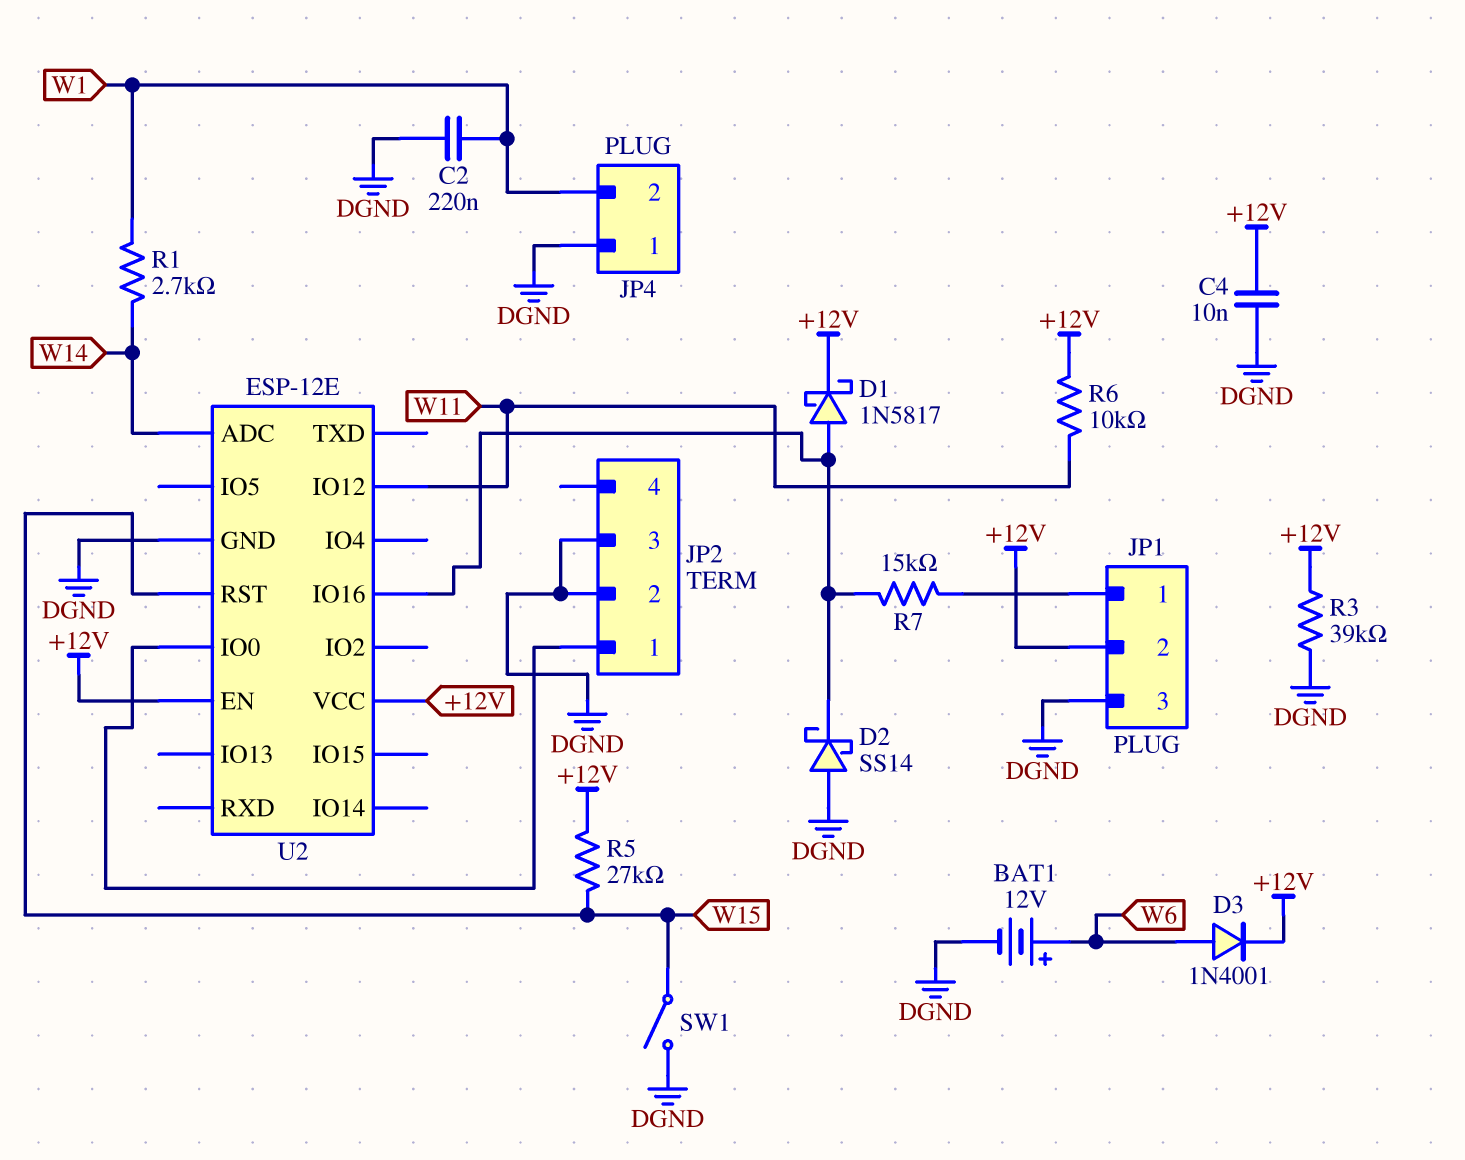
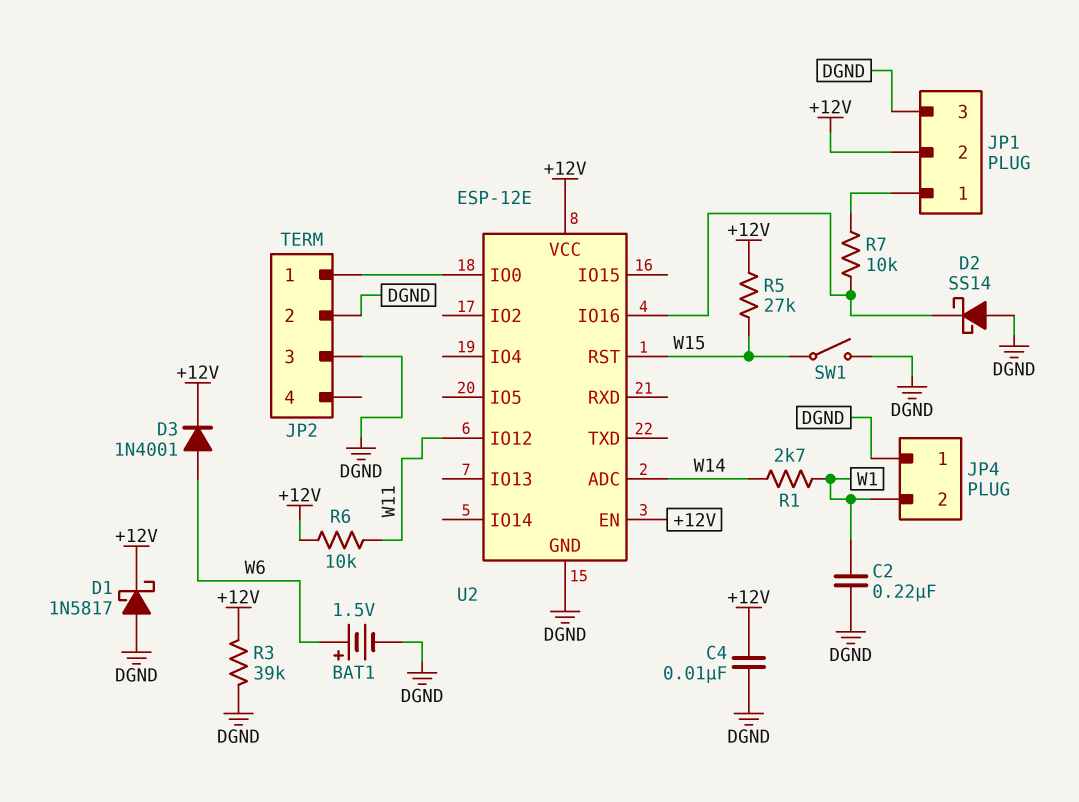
BAT1: 12V (plus W6, minus DGND) -> 1.5V (plus W6, minus DGND)
D1: schottky 1N5817 (A U2/IO16, K +12V) -> schottky 1N5817 (A DGND, K +12V)
R7: 15k (JP1/1, U2/IO16) -> 10k (JP1/1, U2/IO16)

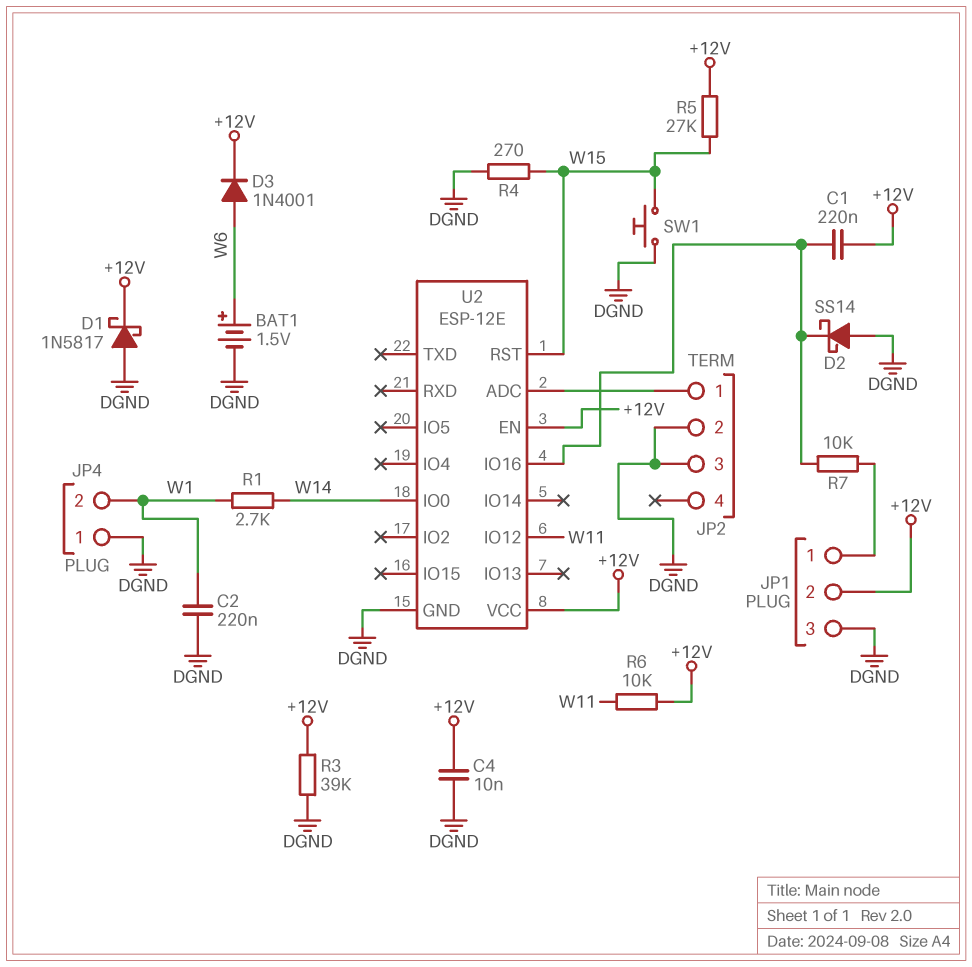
C1: none -> 220nF (+12V, U2/IO16)
R4: none -> 270 (DGND, W15)
SW1: switch (DGND, W15) -> button (DGND, W15)
U2 pin ADC: W14 -> JP2/1
U2 pin IO0: JP2/1 -> W14

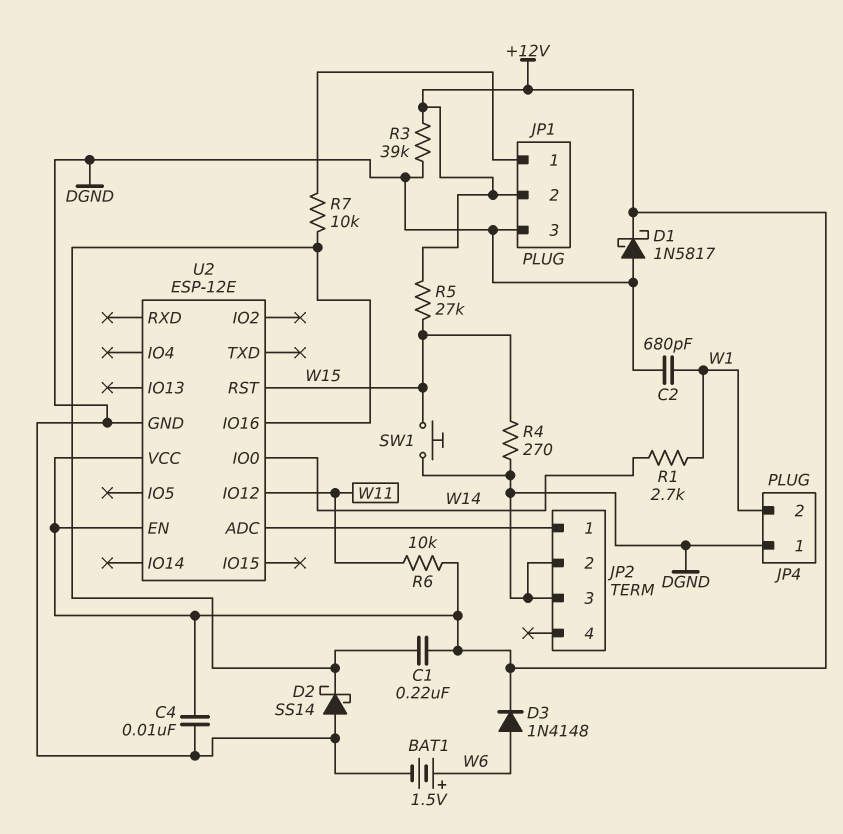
C2: 220nF (DGND, W1) -> 680pF (DGND, W1)
D3: diode 1N4001 (A W6, K +12V) -> diode 1N4148 (A W6, K +12V)

